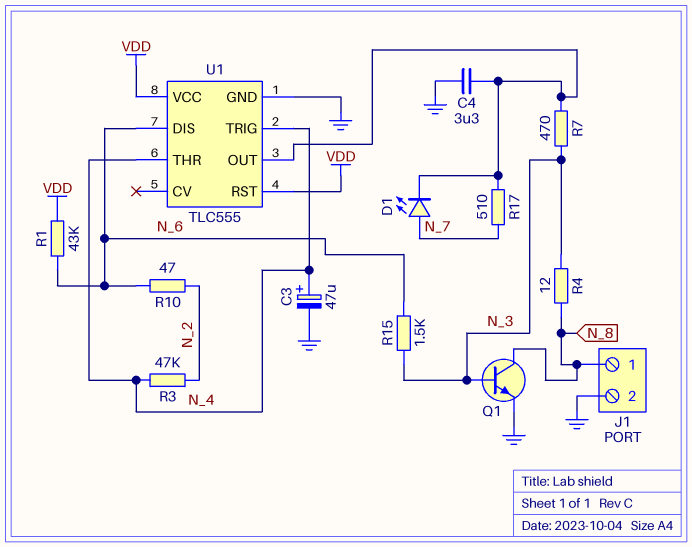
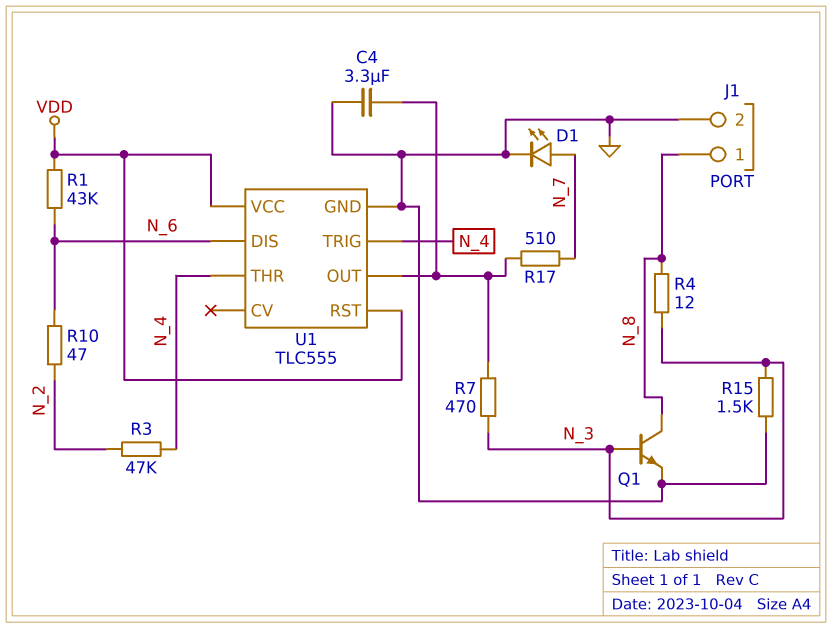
C3: 47uF (plus N_4, minus GND) -> none
D1: LED (A N_7, K U1/OUT) -> LED (A N_7, K GND)
R15: 1.5k (N_3, N_6) -> 1.5k (GND, N_3)

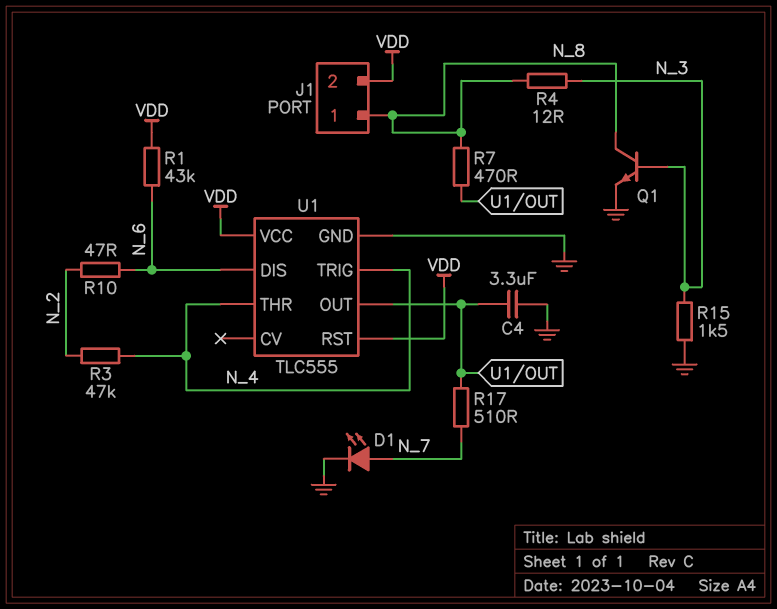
J1 pin 2: GND -> VDD
R7: 470 (N_3, U1/OUT) -> 470 (N_8, U1/OUT)

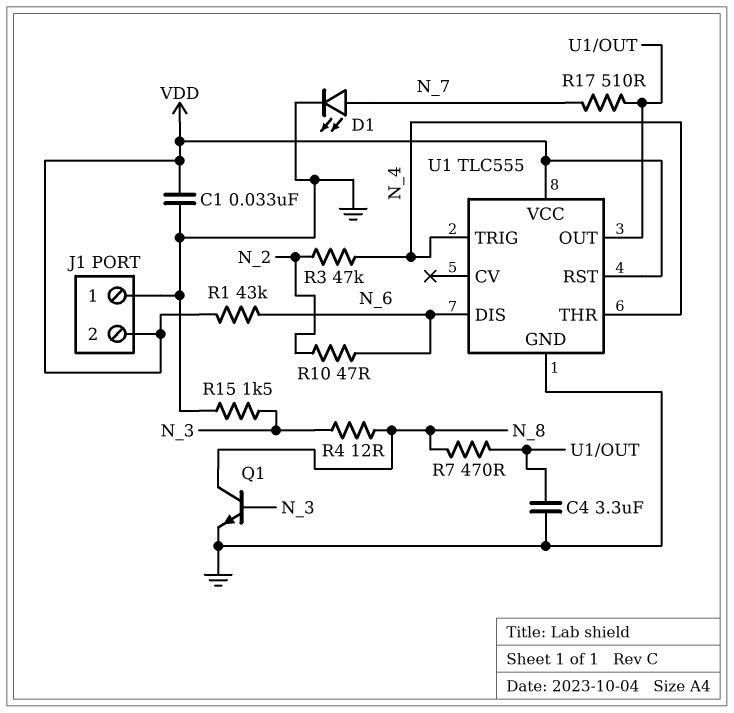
C1: none -> 33nF (GND, VDD)
J1 pin 1: N_8 -> GND

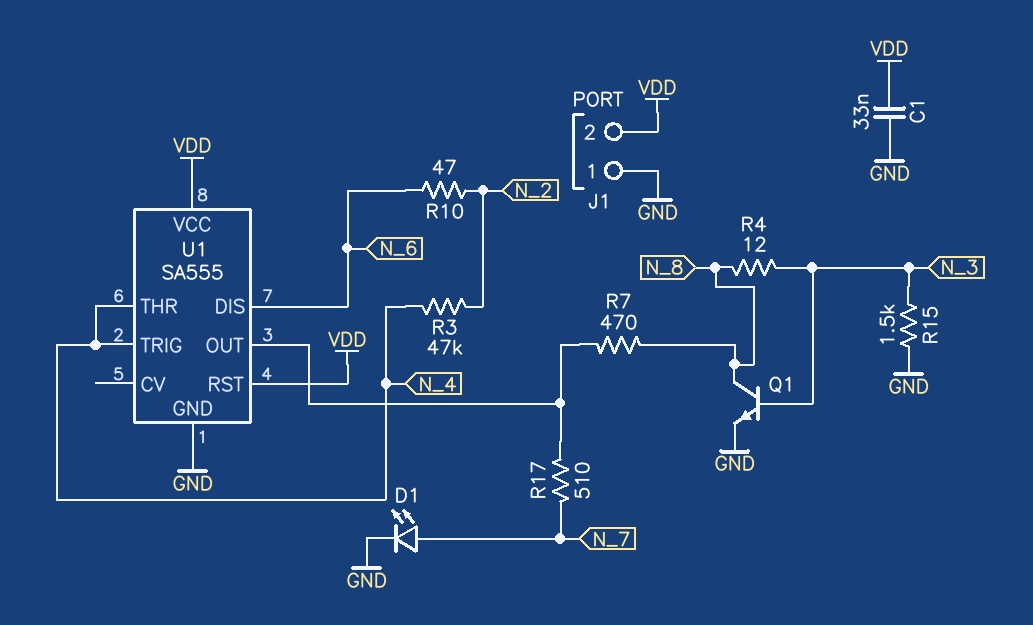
C4: 3.3uF (GND, U1/OUT) -> none
R1: 43k (N_6, VDD) -> none
U1: TLC555 -> SA555

